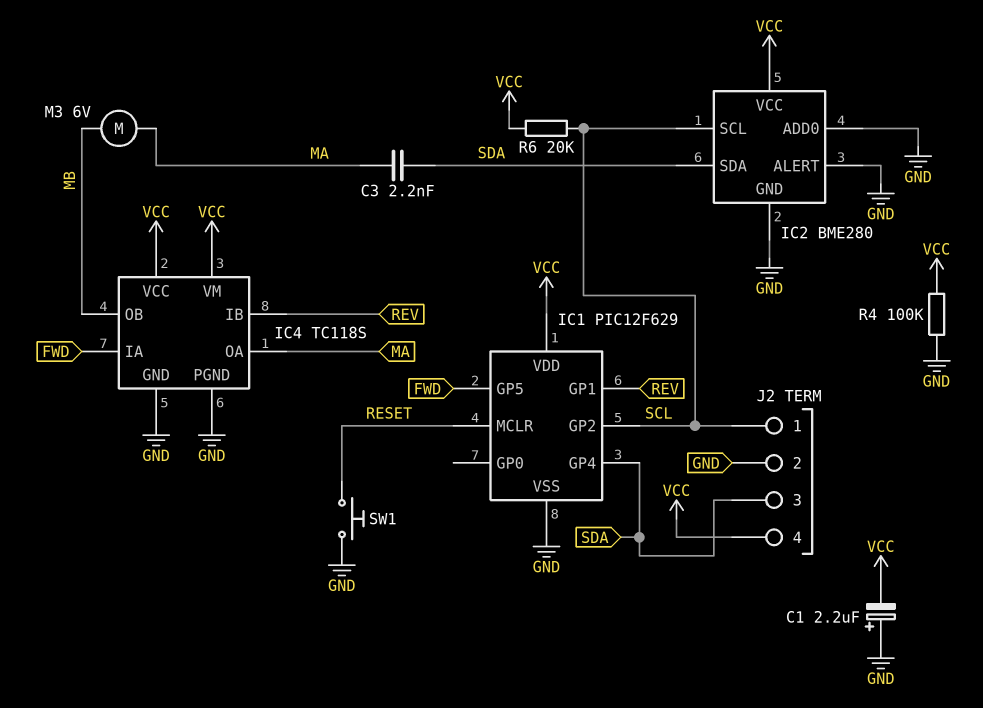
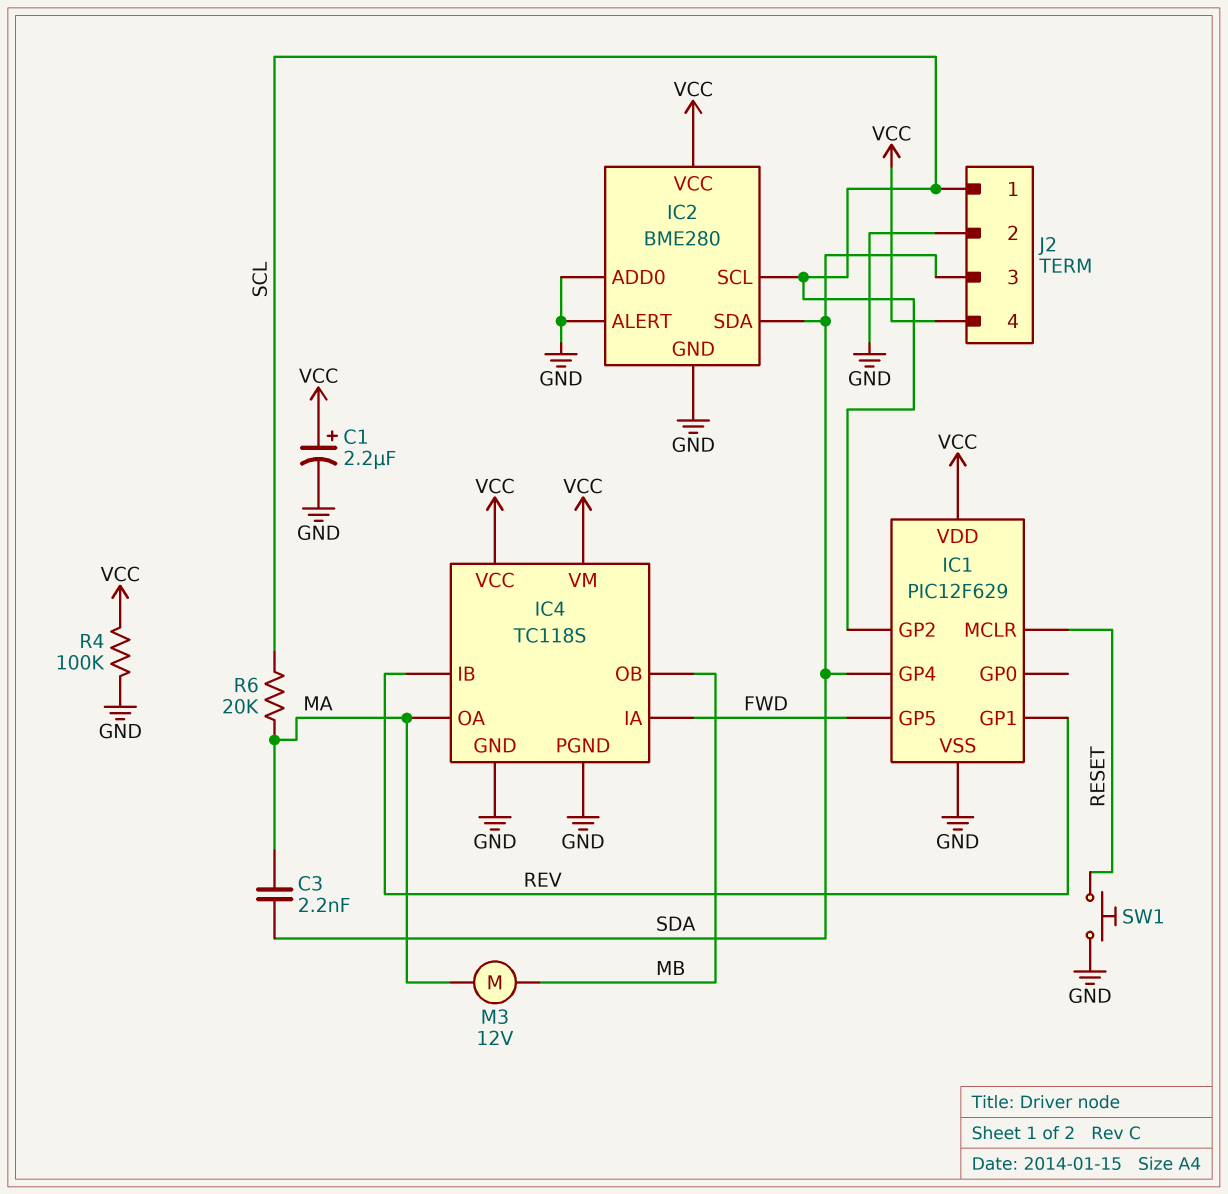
C1: 2.2uF (plus GND, minus VCC) -> 2.2uF (plus VCC, minus GND)
M3: motor 6V (MA, MB) -> motor 12V (MA, MB)
R6: 20k (SCL, VCC) -> 20k (MA, SCL)

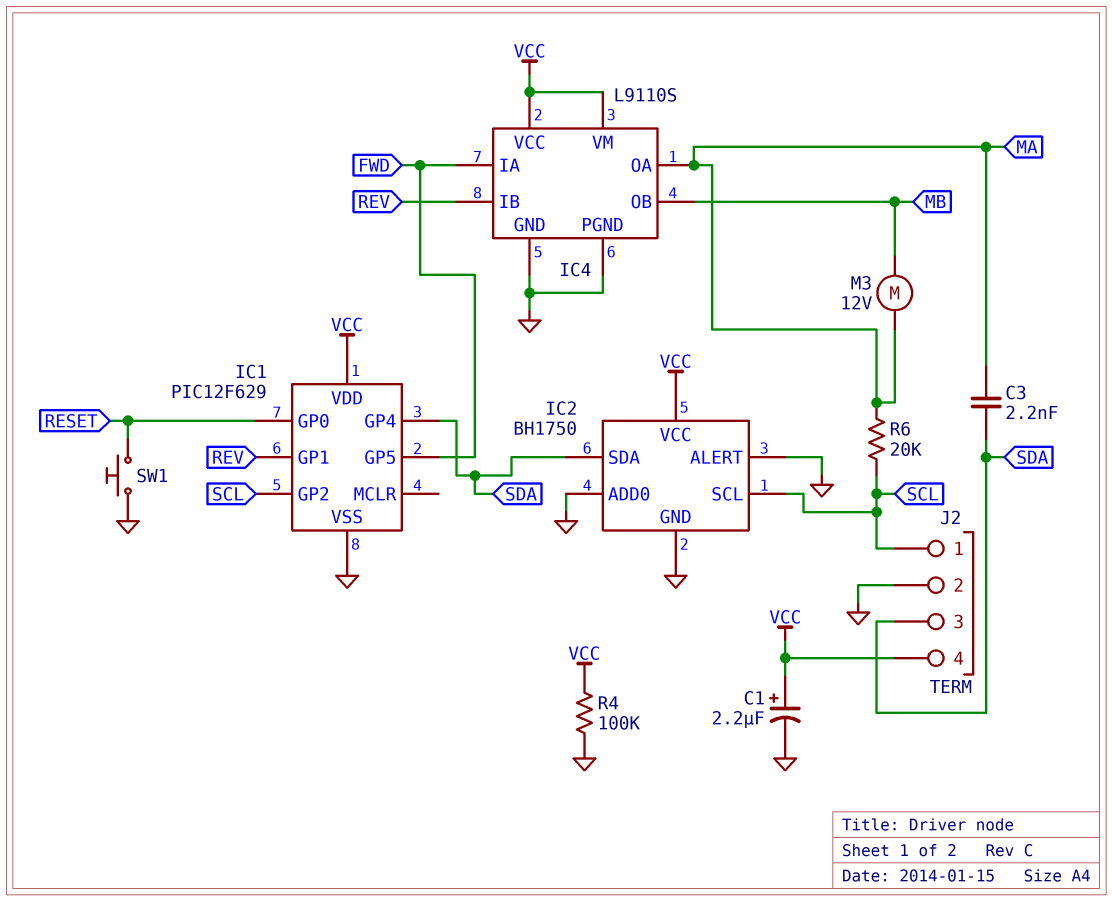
IC1 pin GP0: none -> RESET
IC1 pin MCLR: RESET -> none
IC2: BME280 -> BH1750
IC4: TC118S -> L9110S

